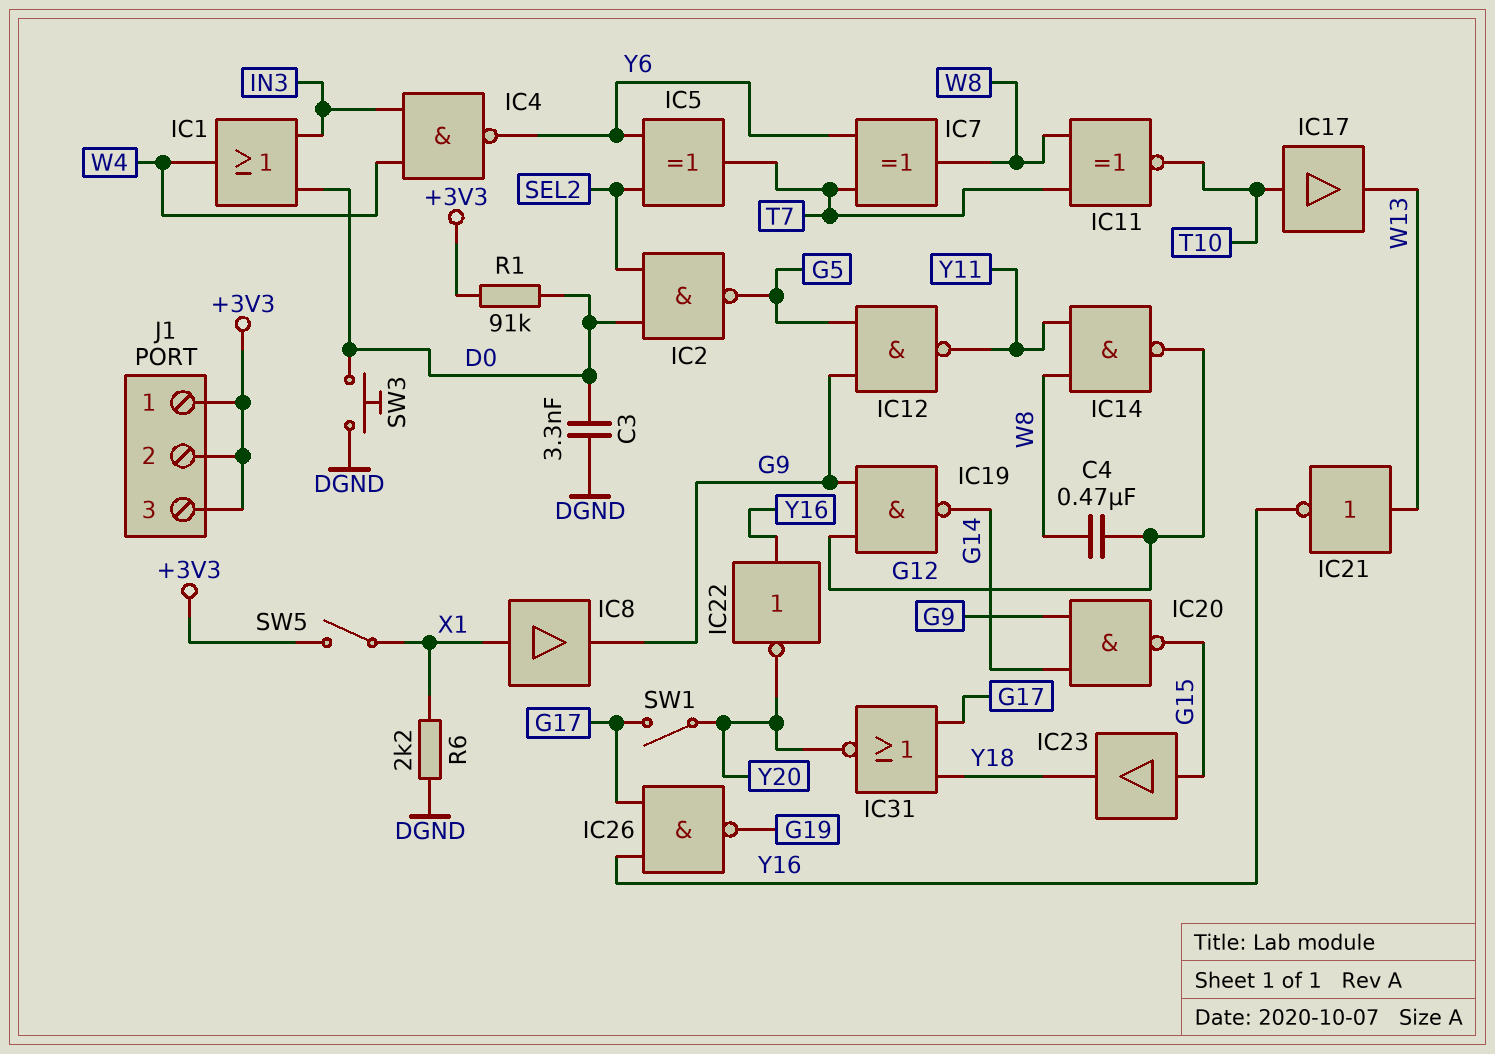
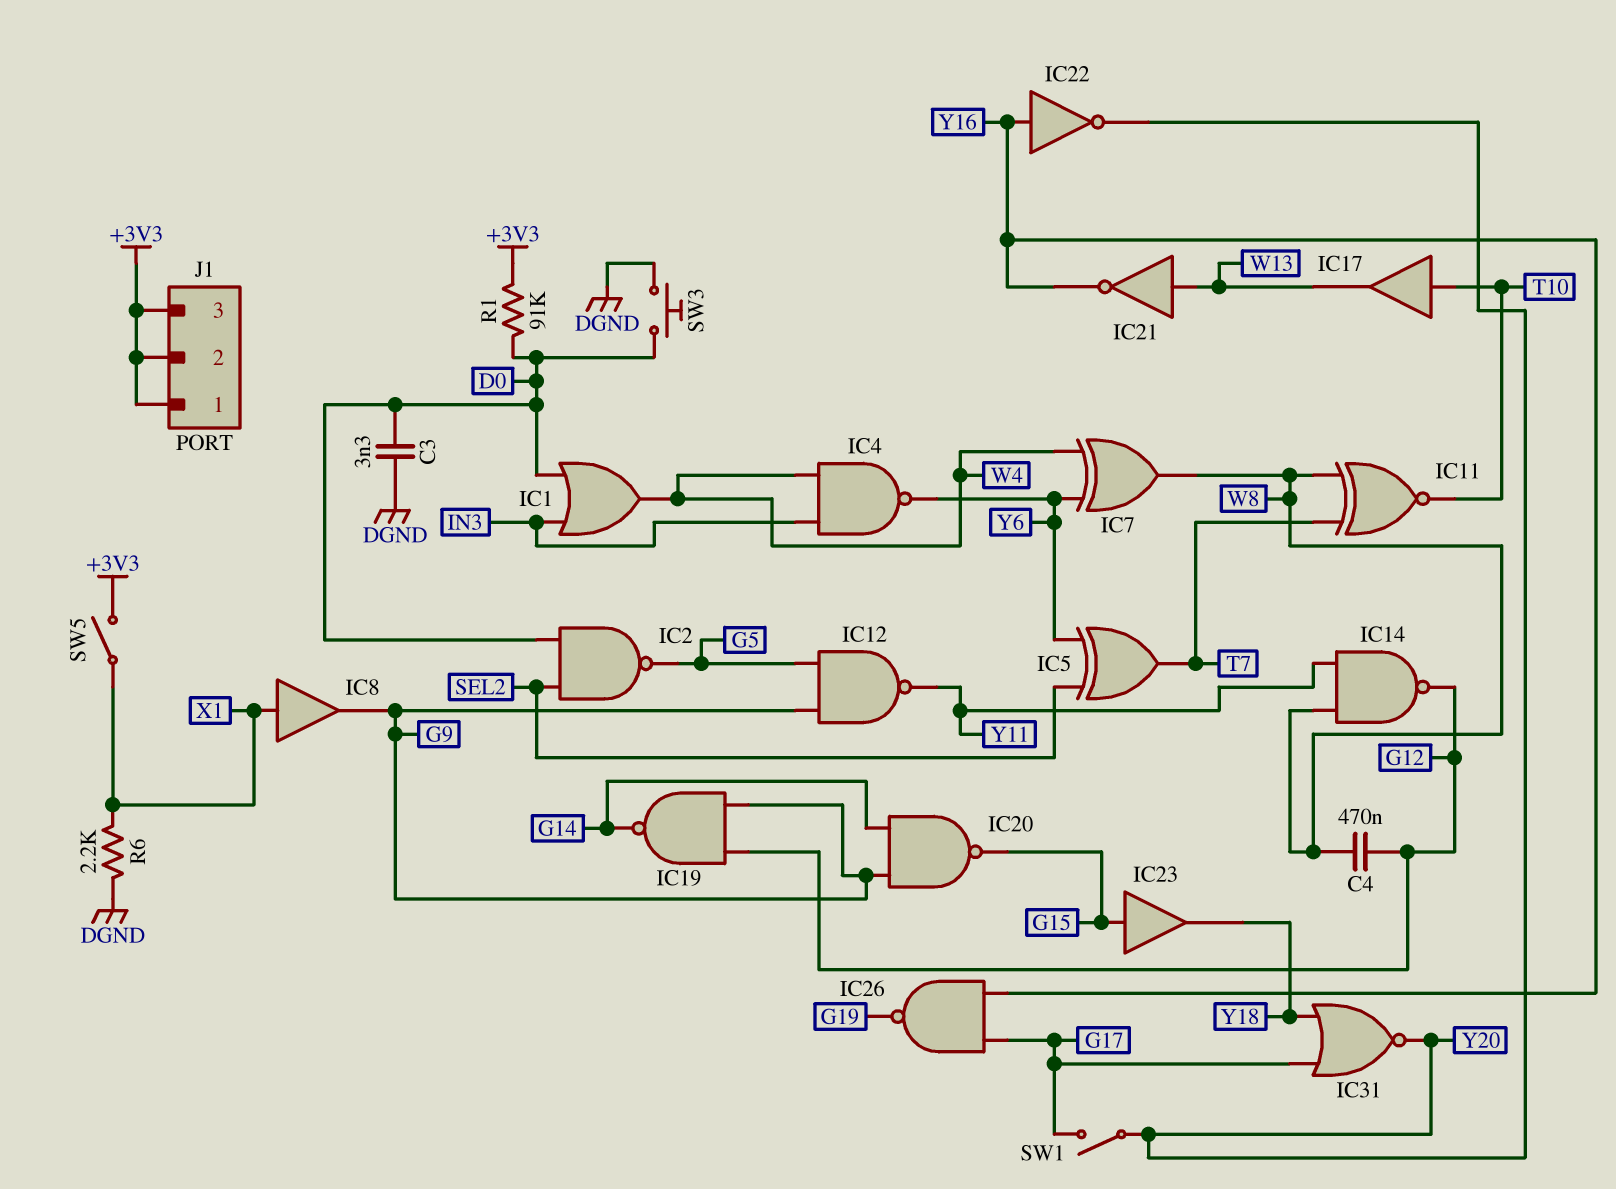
IC7: XOR (in T7, in Y6, out W8) -> XOR (in W4, in Y6, out W8)

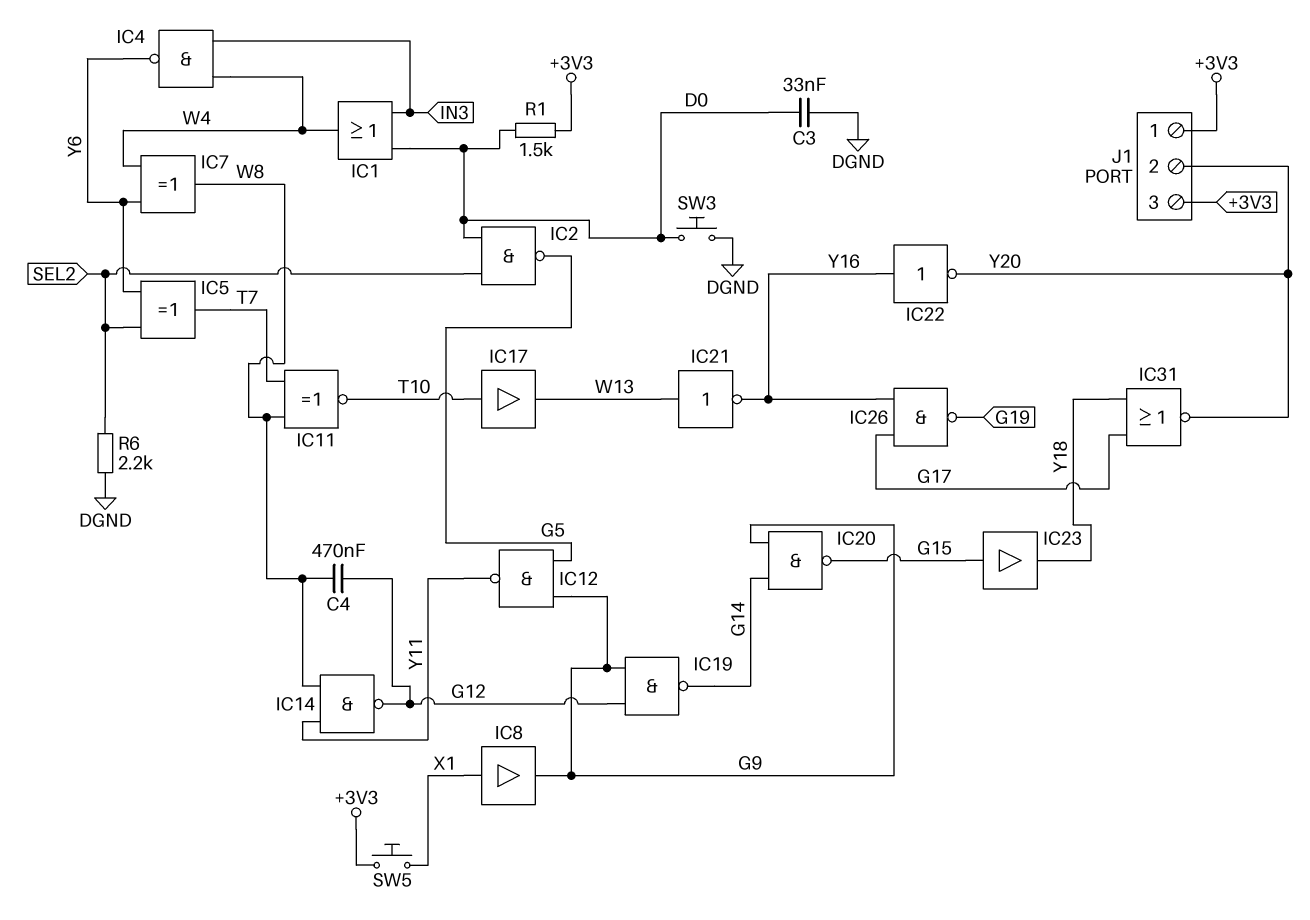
C3: 3.3nF (D0, DGND) -> 33nF (D0, DGND)
J1 pin 2: +3V3 -> Y20
R1: 91k (+3V3, D0) -> 1.5k (+3V3, D0)
R6: 2.2k (DGND, X1) -> 2.2k (DGND, SEL2)
SW1: switch (G17, Y20) -> none
SW5: switch (+3V3, X1) -> button (+3V3, X1)

